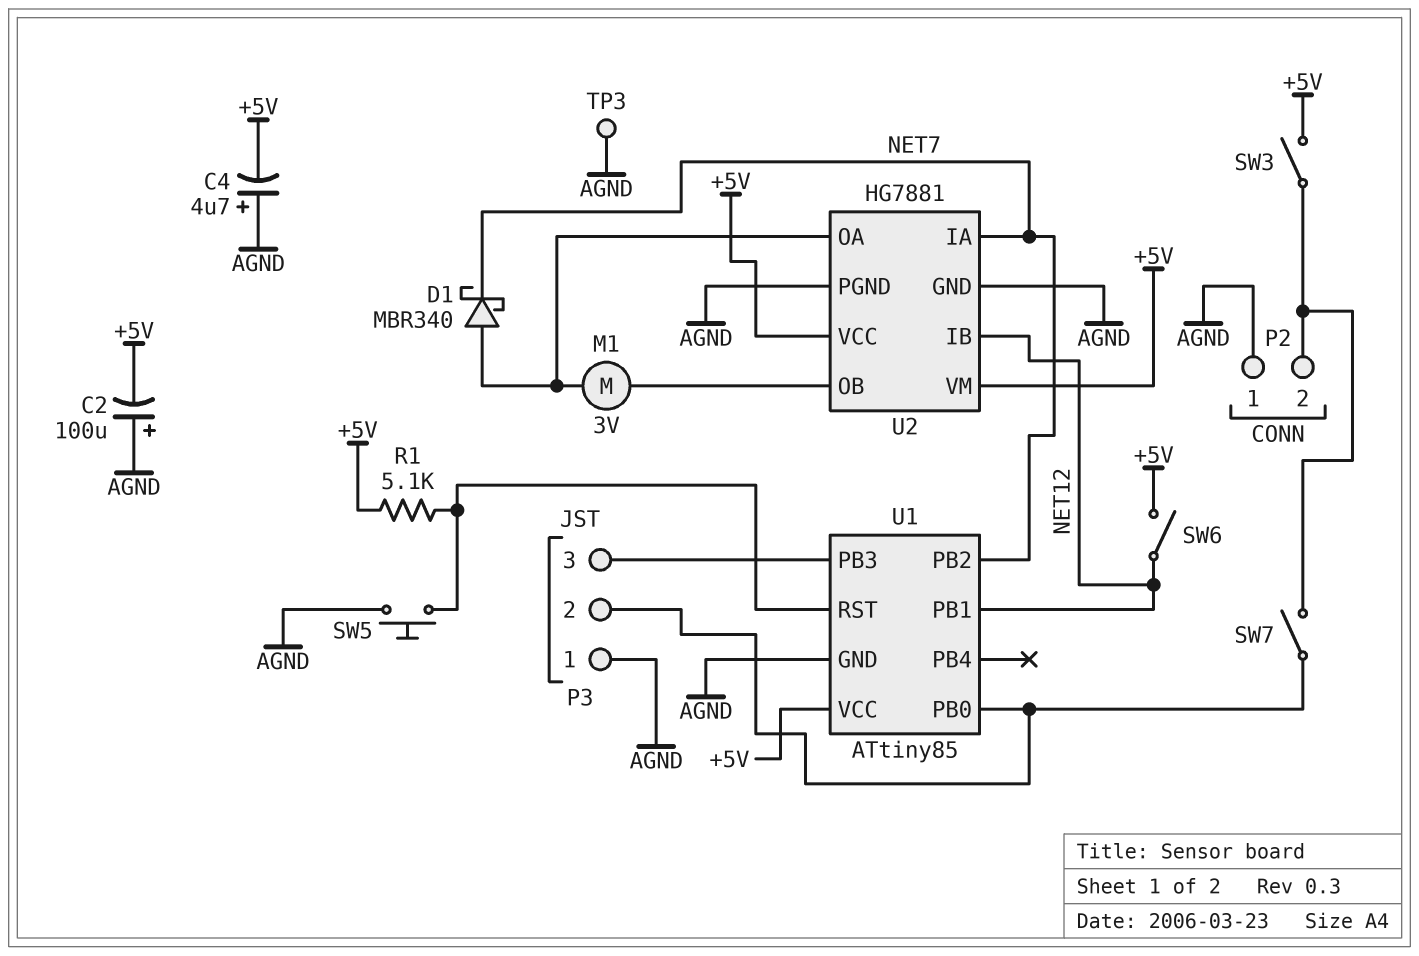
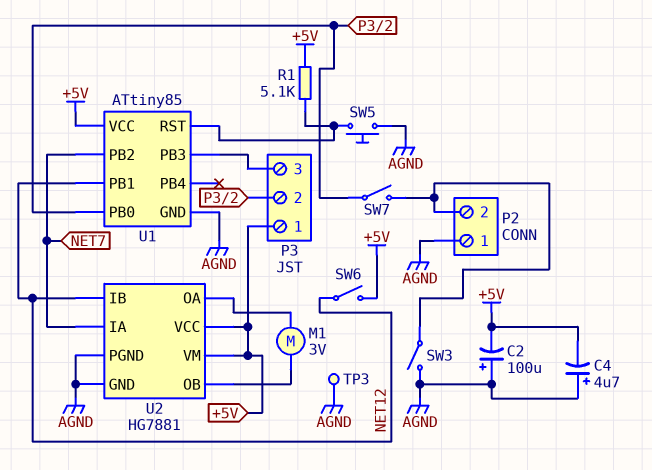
D1: schottky MBR340 (A U2/OA, K NET7) -> none
P3 pin 1: AGND -> +5V
SW3: switch (+5V, P2/2) -> switch (AGND, P2/2)

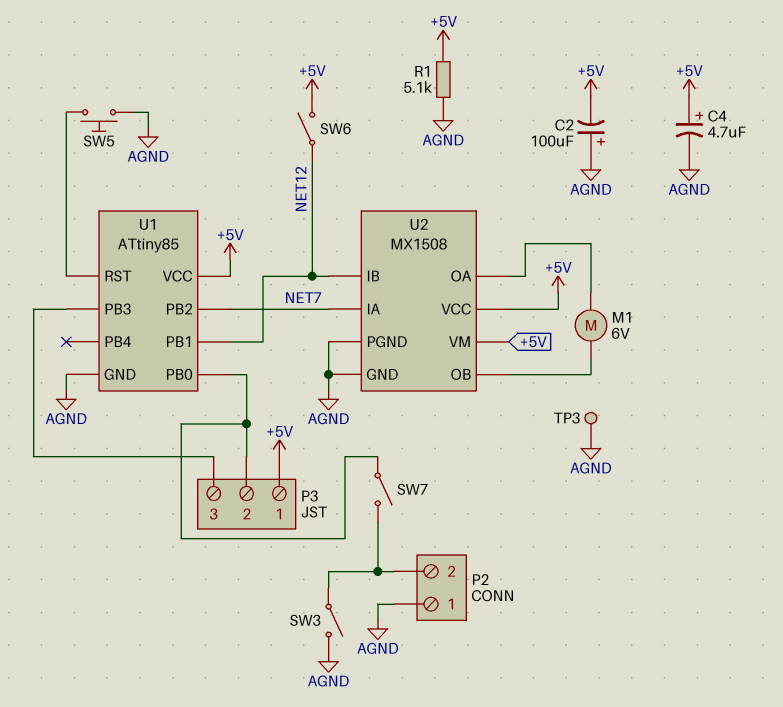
C4: 4.7uF (plus AGND, minus +5V) -> 4.7uF (plus +5V, minus AGND)
M1: motor 3V (U2/OA, U2/OB) -> motor 6V (U2/OA, U2/OB)
R1: 5.1k (+5V, U1/RST) -> 5.1k (+5V, AGND)
U2: HG7881 -> MX1508

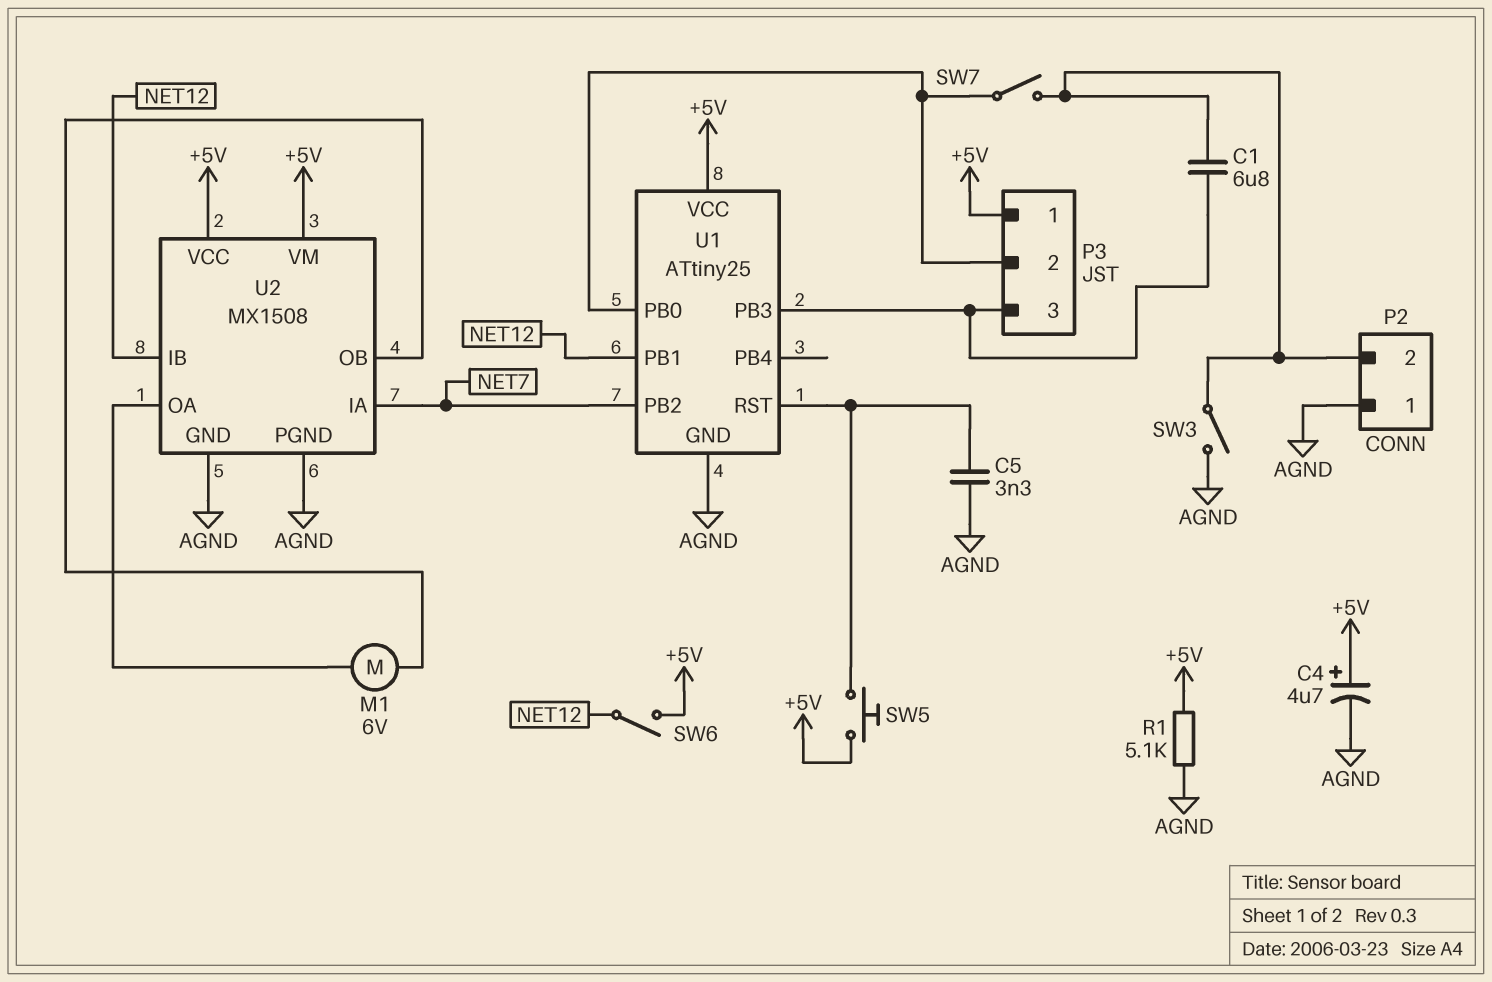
C1: none -> 6.8uF (P2/2, P3/3)
C2: 100uF (plus AGND, minus +5V) -> none
C5: none -> 3.3nF (AGND, U1/RST)
SW5: button (AGND, U1/RST) -> button (+5V, U1/RST)
TP3: test point (AGND) -> none
U1: ATtiny85 -> ATtiny25

